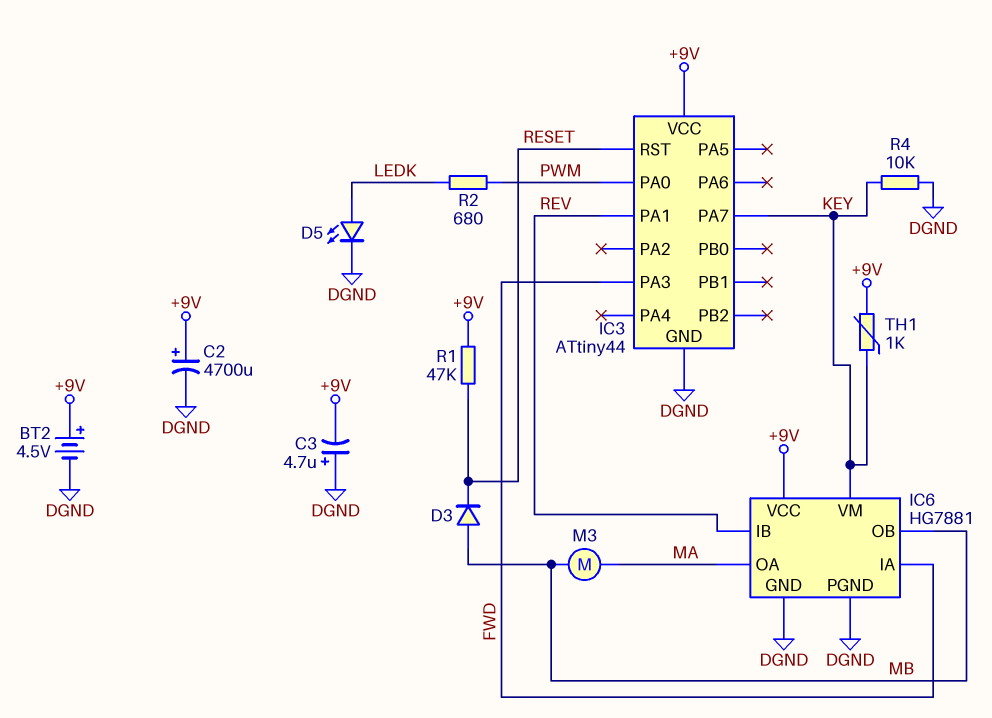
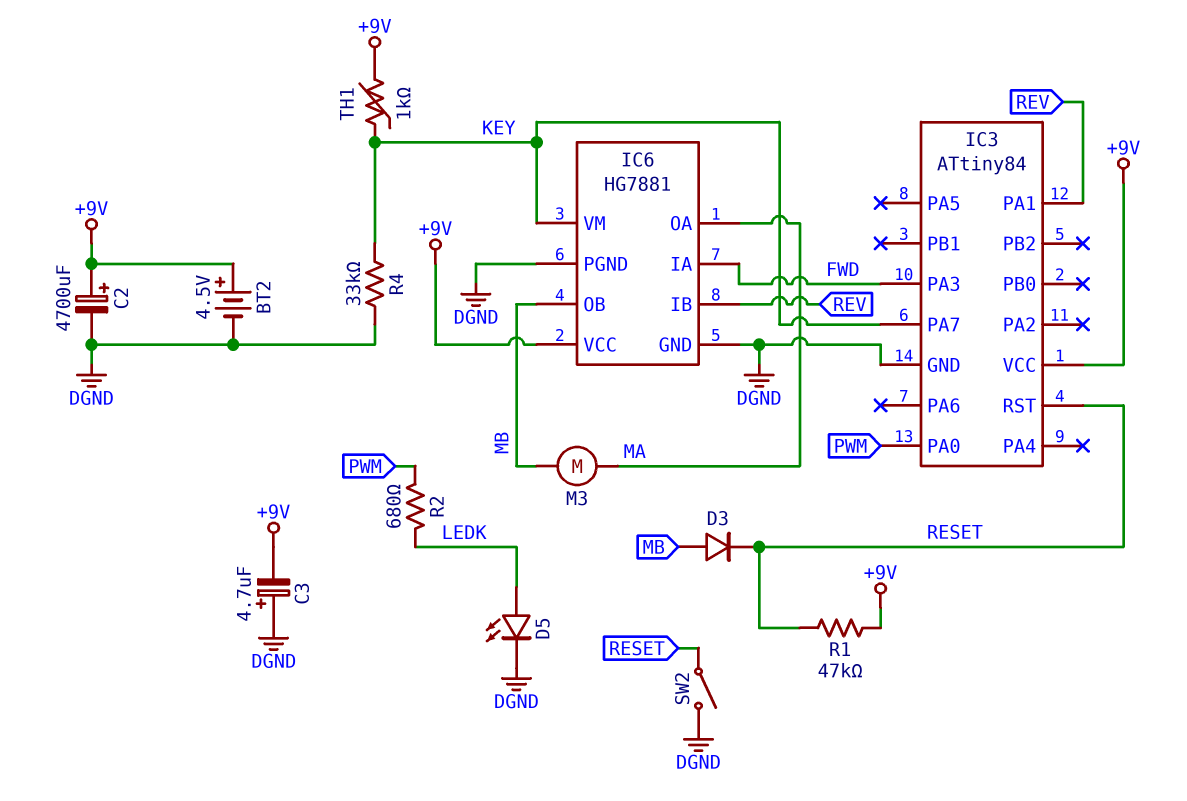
IC3: ATtiny44 -> ATtiny84
R4: 10k (DGND, KEY) -> 33k (DGND, KEY)
SW2: none -> switch (DGND, RESET)

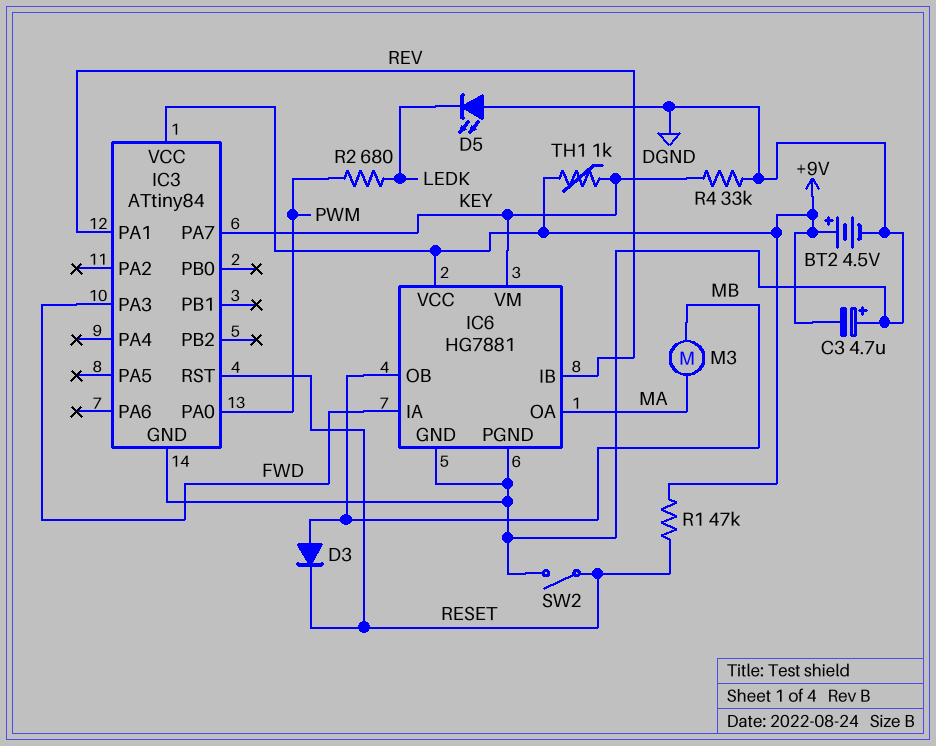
C2: 4700uF (plus +9V, minus DGND) -> none
D5: LED (A LEDK, K DGND) -> LED (A DGND, K LEDK)

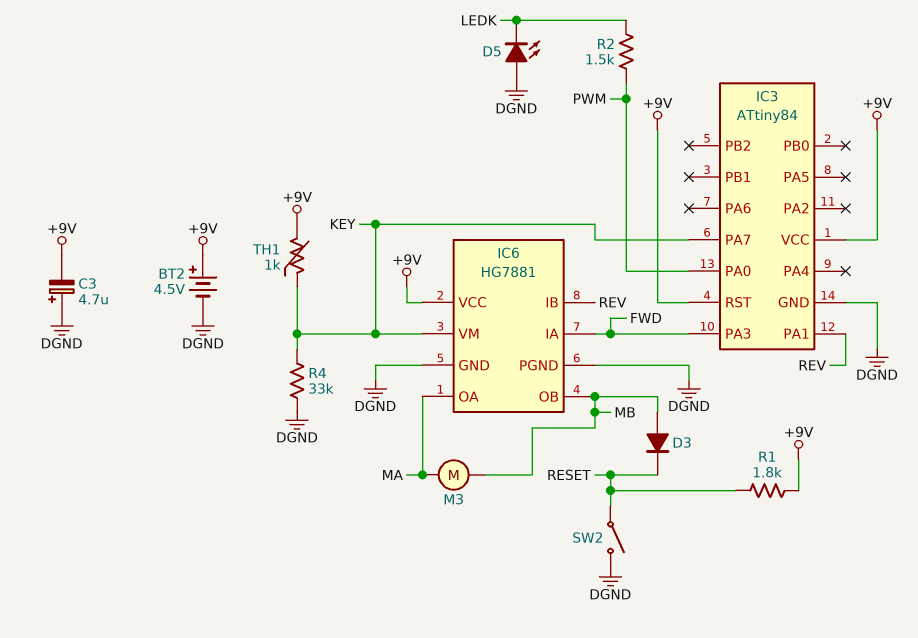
IC3 pin RST: RESET -> +9V
R1: 47k (+9V, RESET) -> 1.8k (+9V, RESET)
R2: 680 (LEDK, PWM) -> 1.5k (LEDK, PWM)

